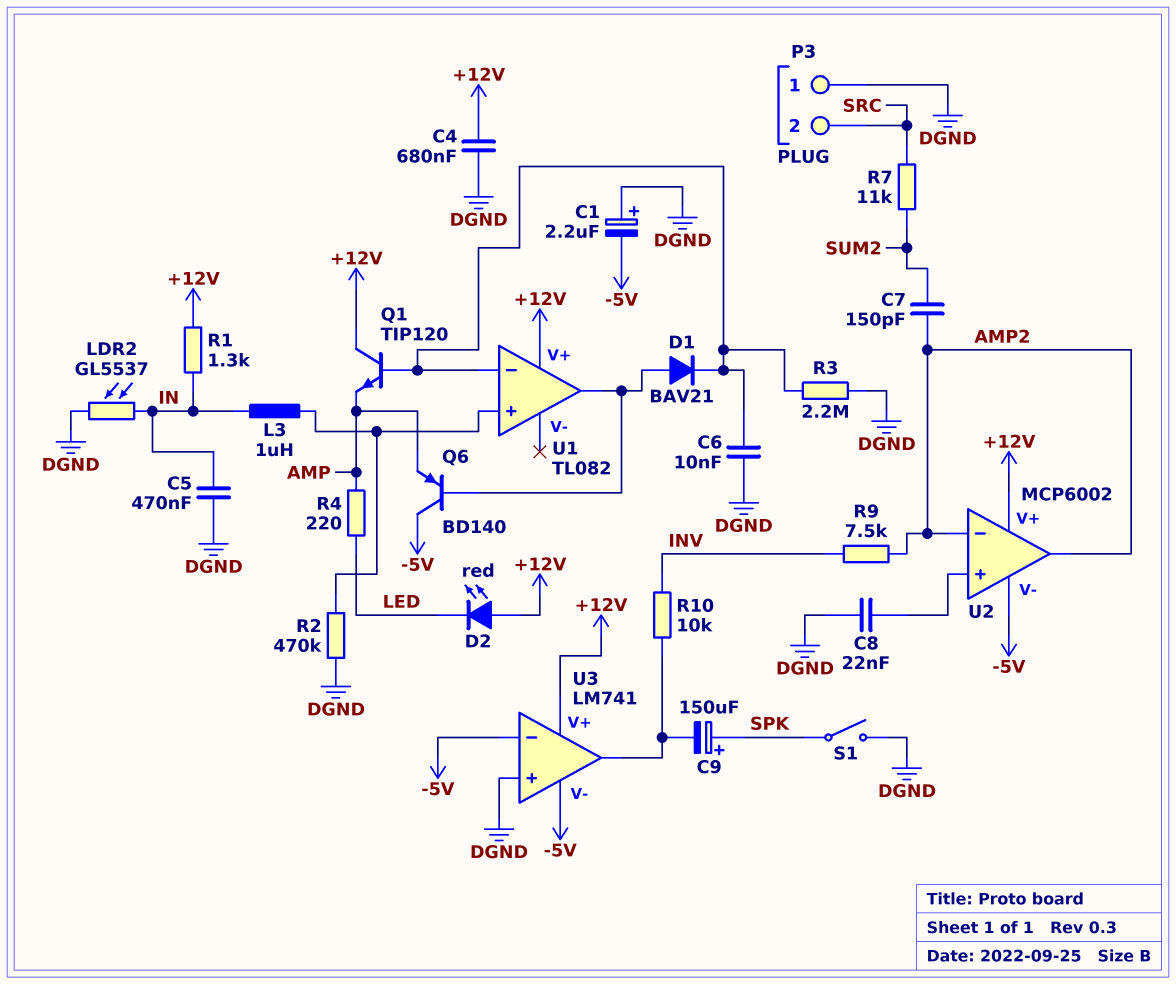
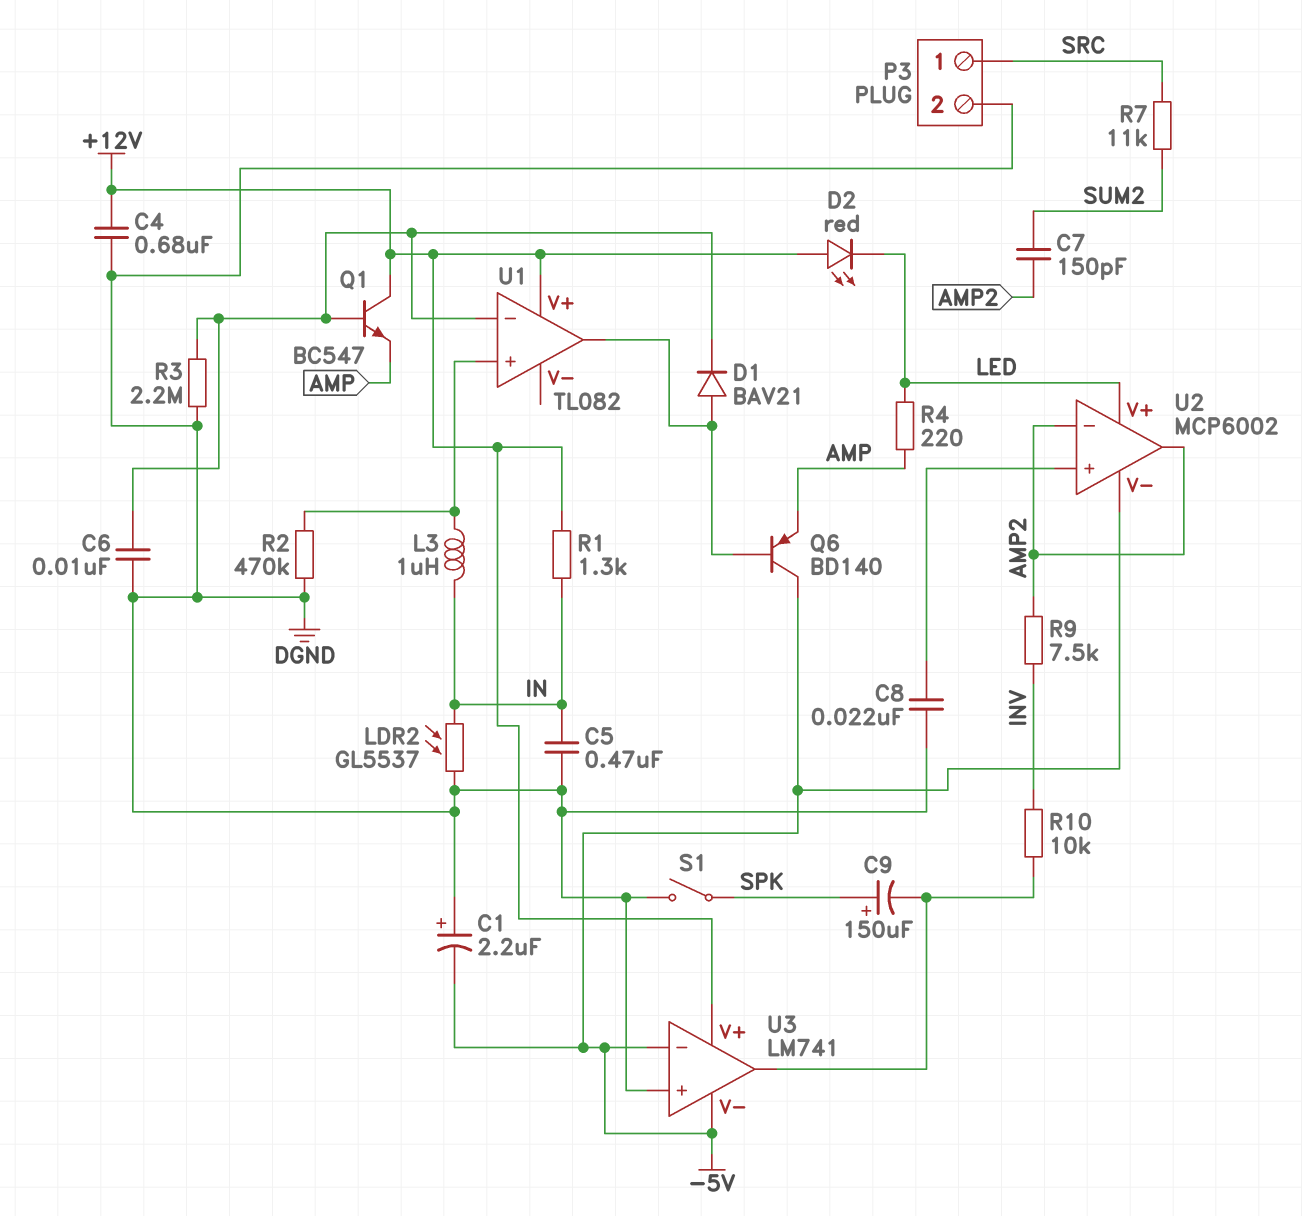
P3 pin 1: DGND -> SRC
P3 pin 2: SRC -> DGND
Q1: NPN TIP120 (B U1/in-, C +12V, E AMP) -> NPN BC547 (B U1/in-, C +12V, E AMP)
U2 pin V+: +12V -> LED

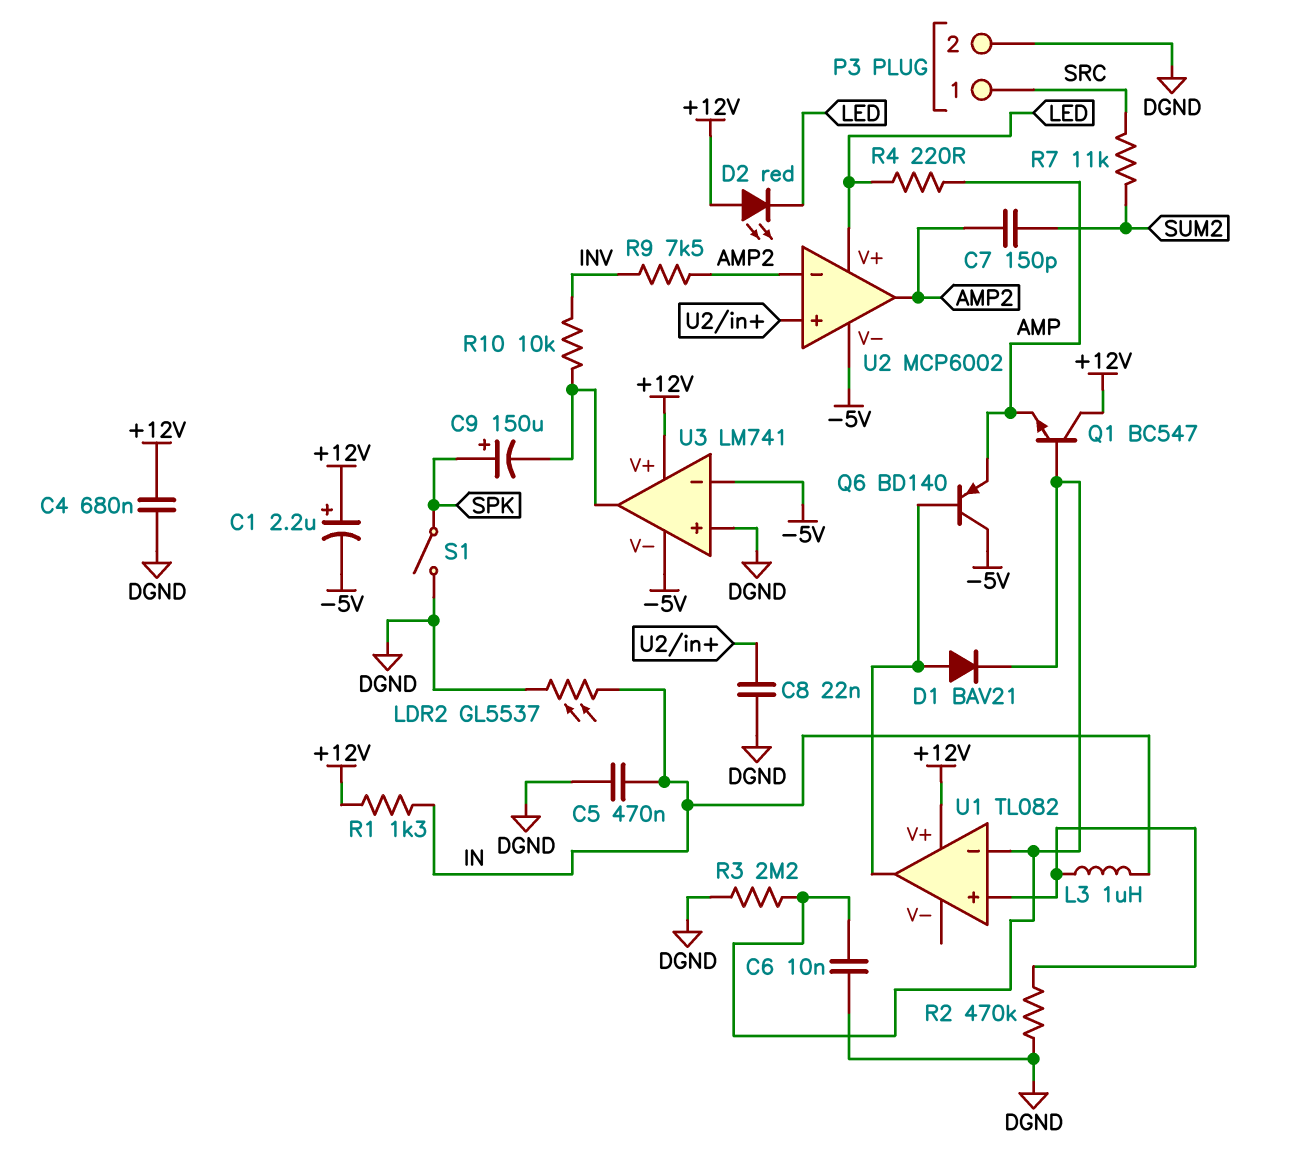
C1: 2.2uF (plus DGND, minus -5V) -> 2.2uF (plus +12V, minus -5V)

